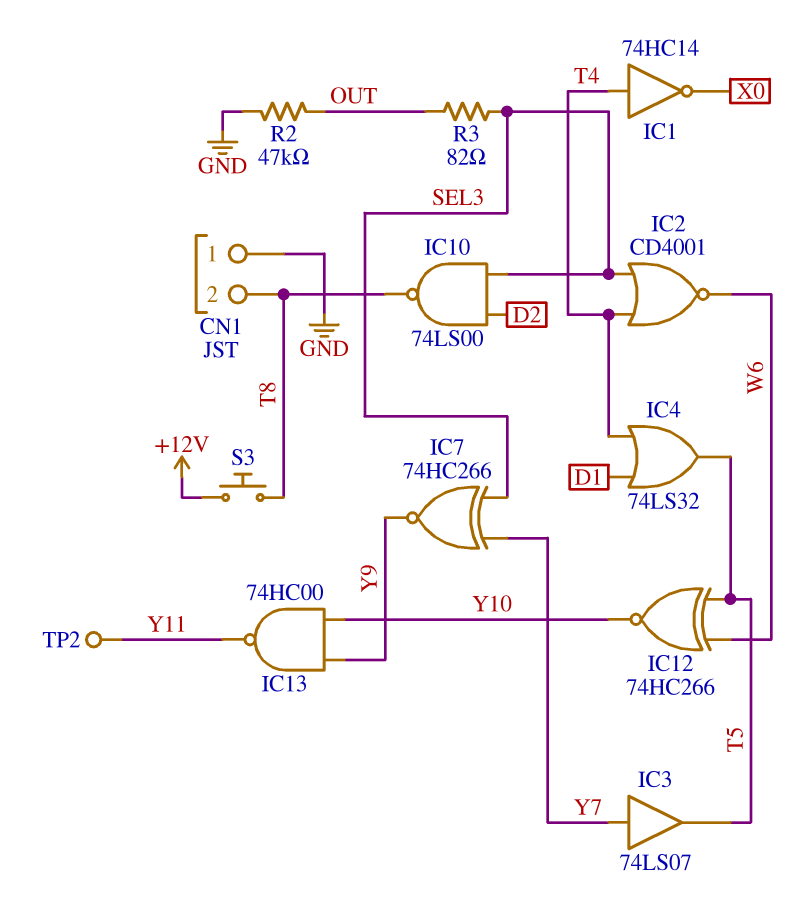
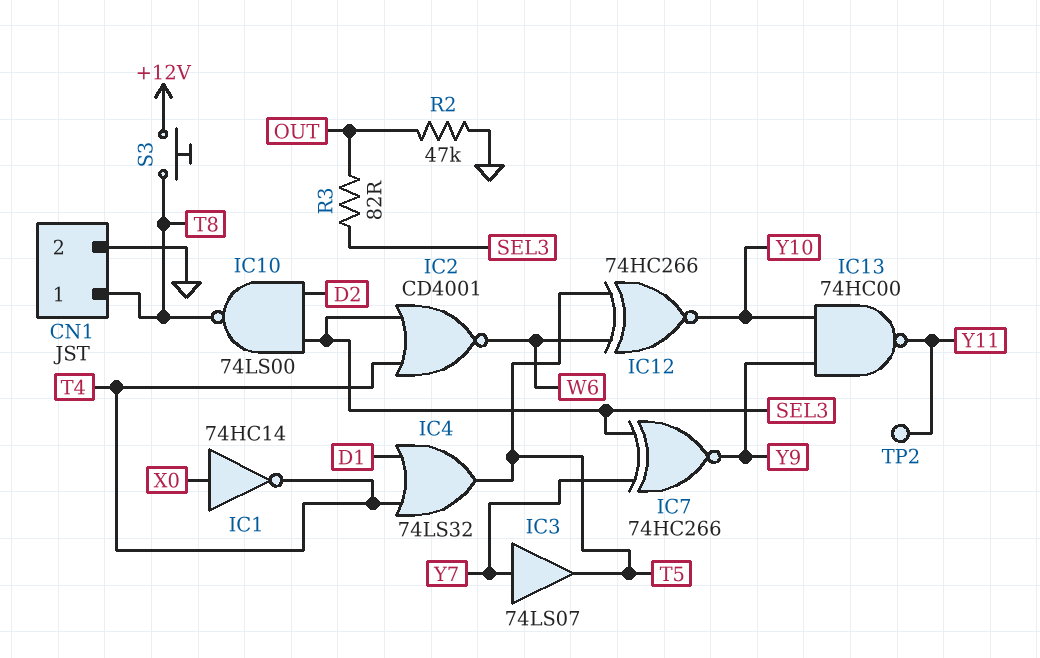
CN1 pin 1: GND -> T8
CN1 pin 2: T8 -> GND
IC1: NOT 74HC14 (in T4, out X0) -> NOT 74HC14 (in X0, out T4)

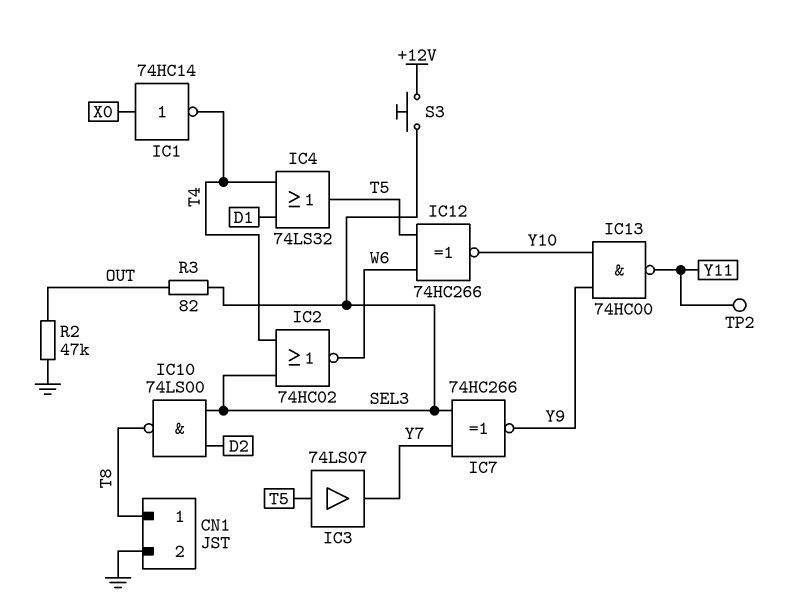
IC2: NOR CD4001 (in SEL3, in T4, out W6) -> NOR 74HC02 (in SEL3, in T4, out W6)
IC3: buffer 74LS07 (in Y7, out T5) -> buffer 74LS07 (in T5, out Y7)
S3: button (+12V, T8) -> button (+12V, SEL3)

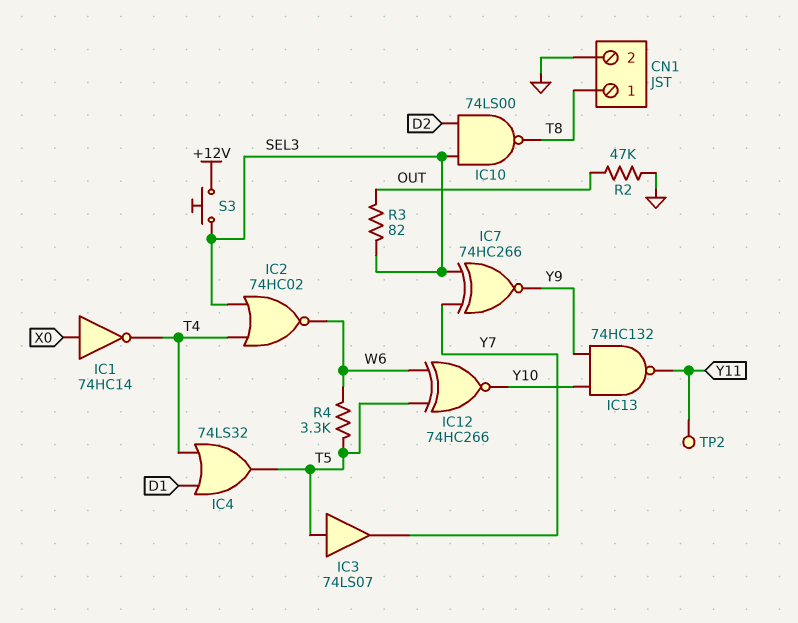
IC13: NAND 74HC00 (in Y9, in Y10, out Y11) -> NAND 74HC132 (in Y9, in Y10, out Y11)
R4: none -> 3.3k (T5, W6)

